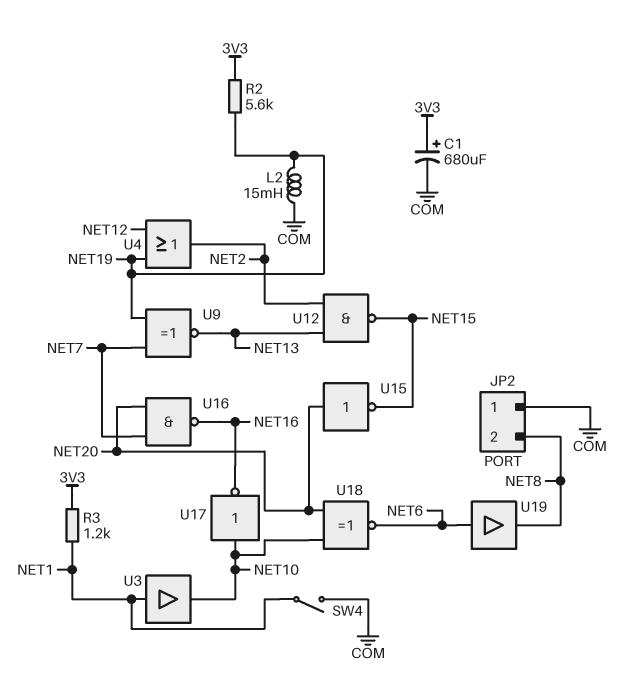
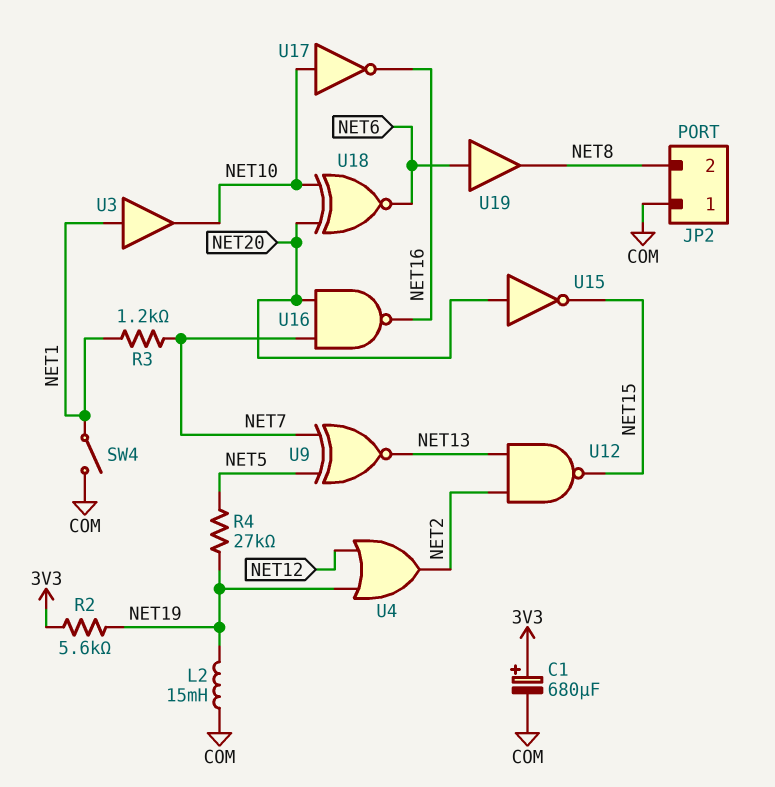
R3: 1.2k (3V3, NET1) -> 1.2k (NET1, NET7)
R4: none -> 27k (NET5, NET19)
U9: XNOR (in NET7, in NET19, out NET13) -> XNOR (in NET5, in NET7, out NET13)

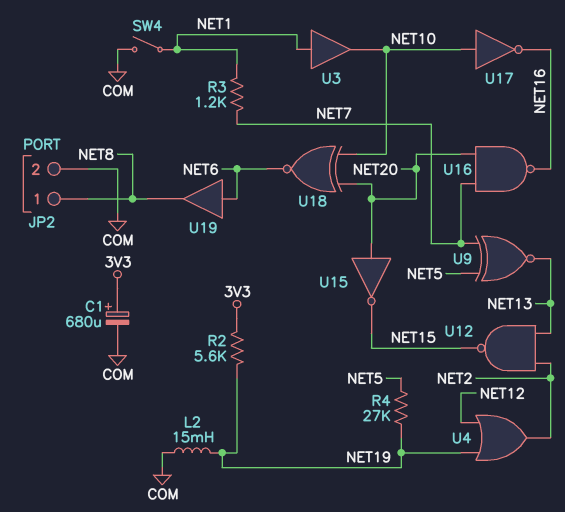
JP2 pin 1: COM -> NET8
JP2 pin 2: NET8 -> COM

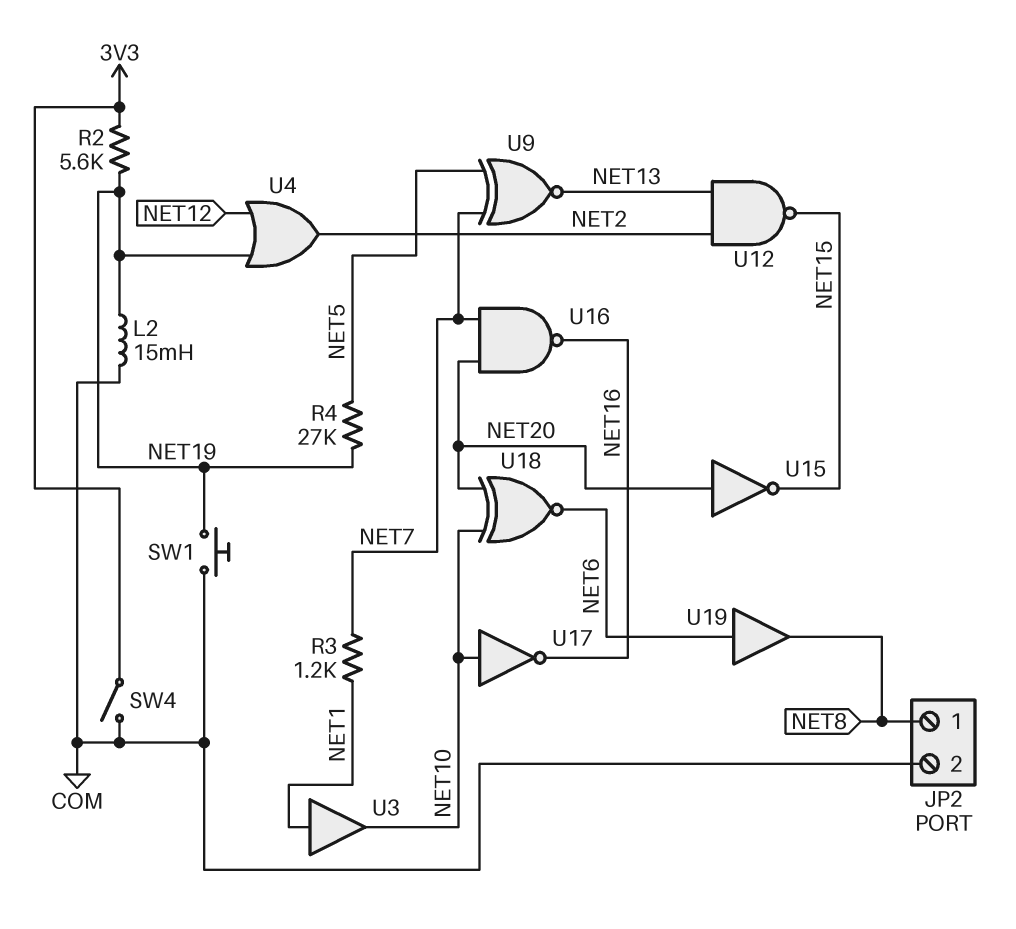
C1: 680uF (plus 3V3, minus COM) -> none
SW1: none -> button (COM, NET19)
SW4: switch (COM, NET1) -> switch (3V3, COM)

